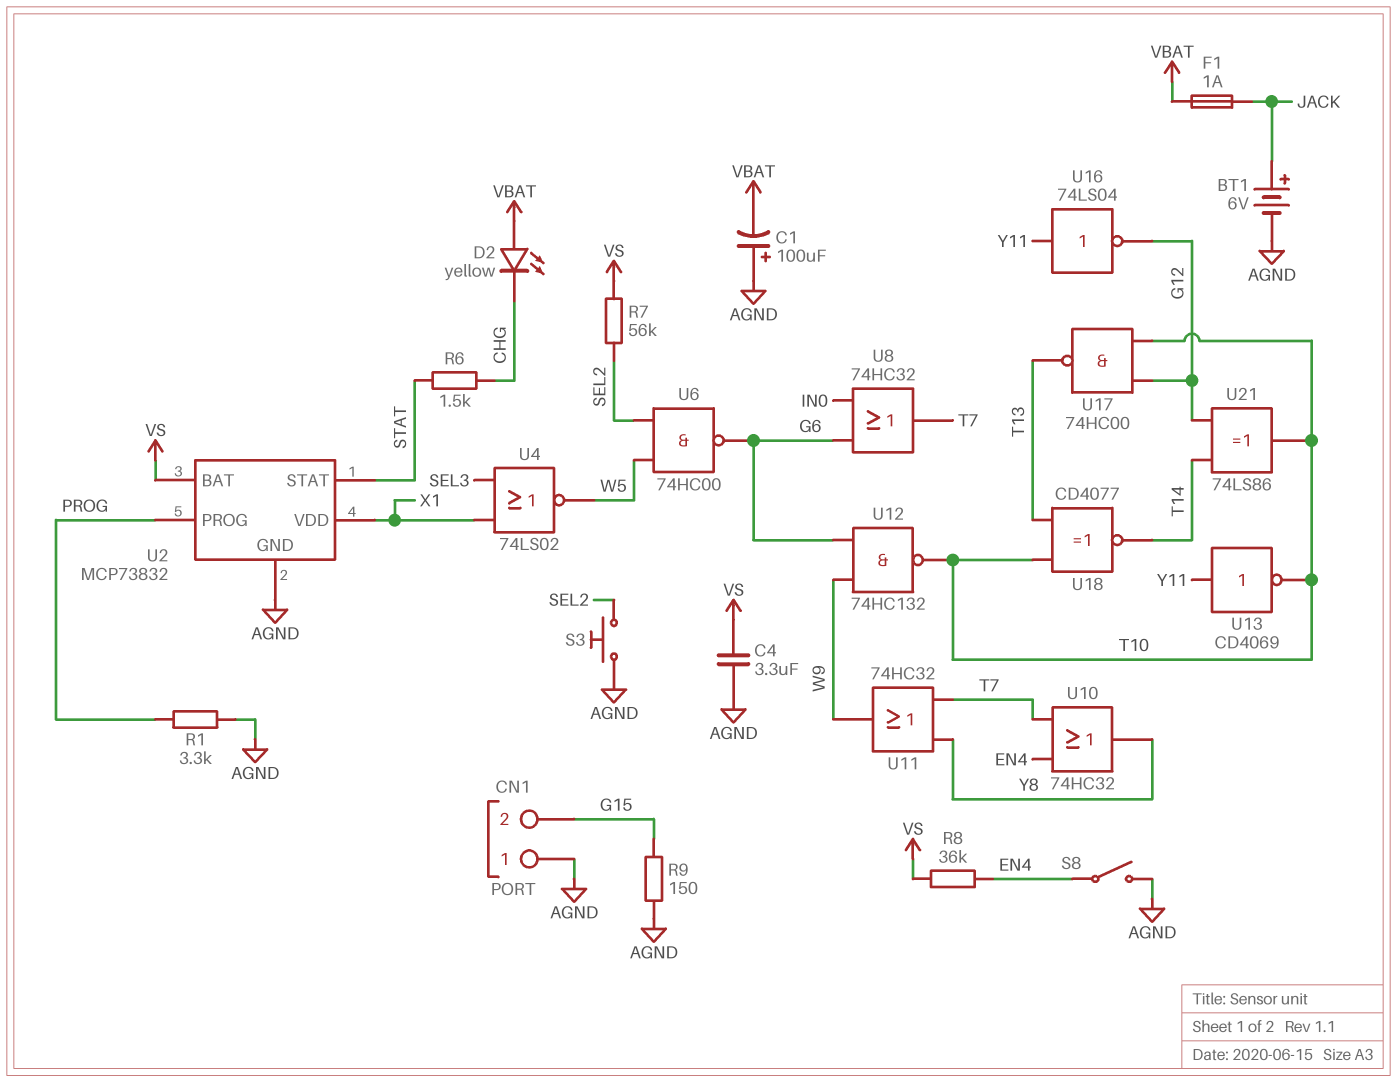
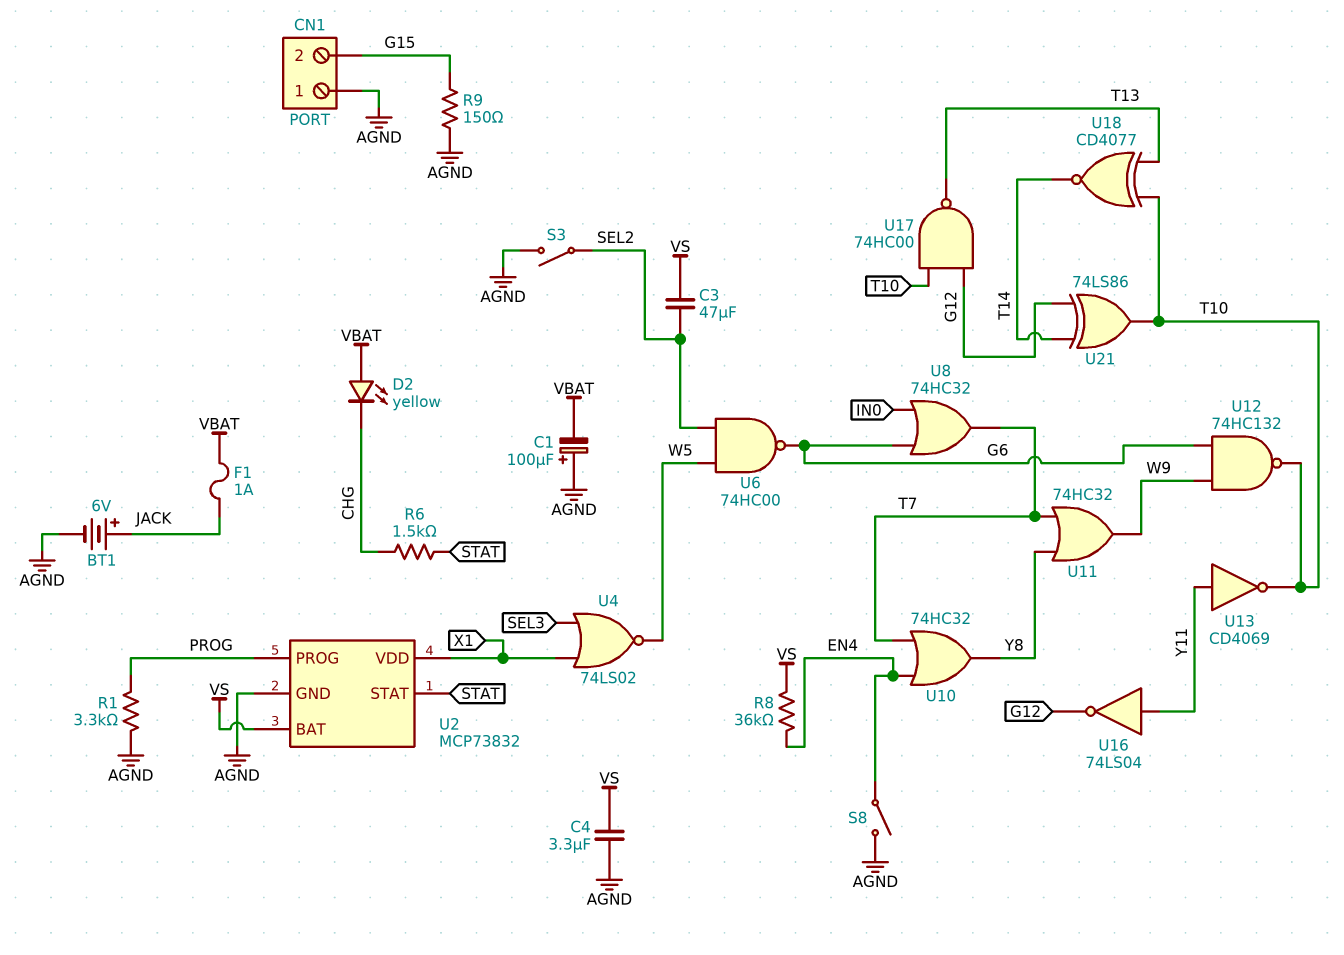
C3: none -> 47uF (SEL2, VS)
R7: 56k (SEL2, VS) -> none
S3: button (AGND, SEL2) -> switch (AGND, SEL2)

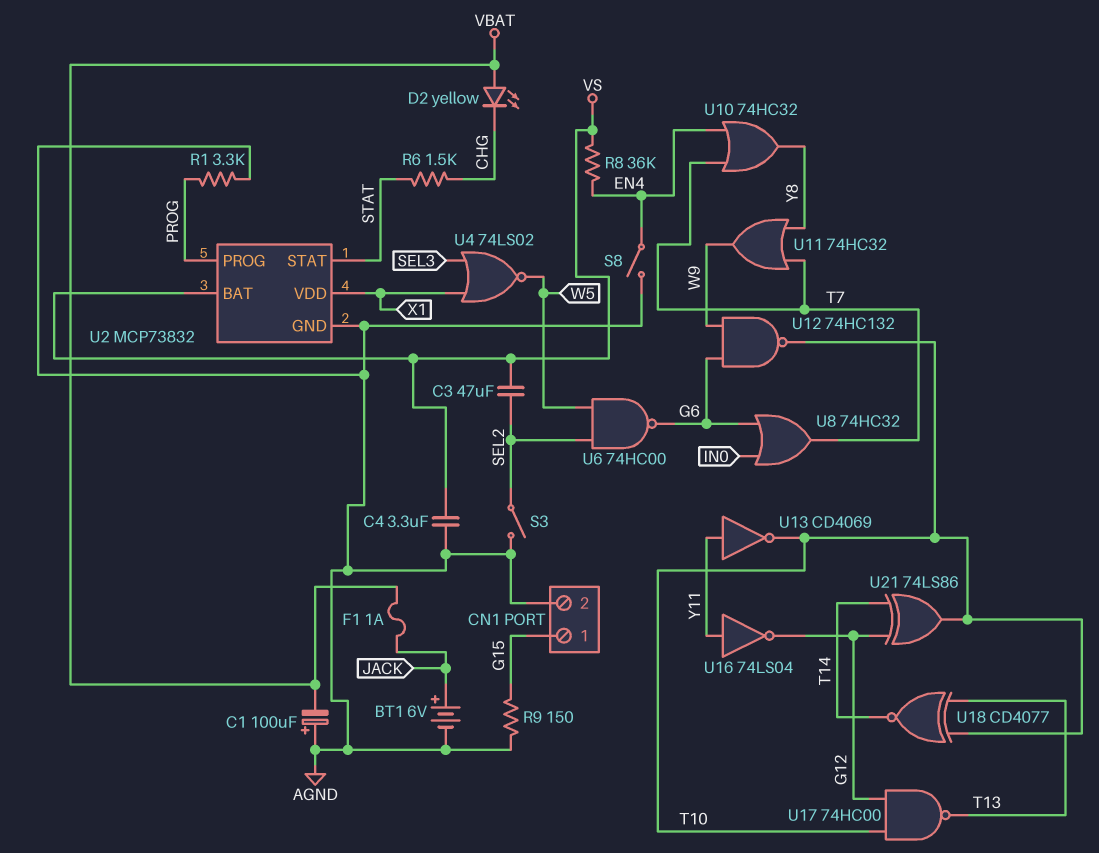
CN1 pin 1: AGND -> G15
CN1 pin 2: G15 -> AGND

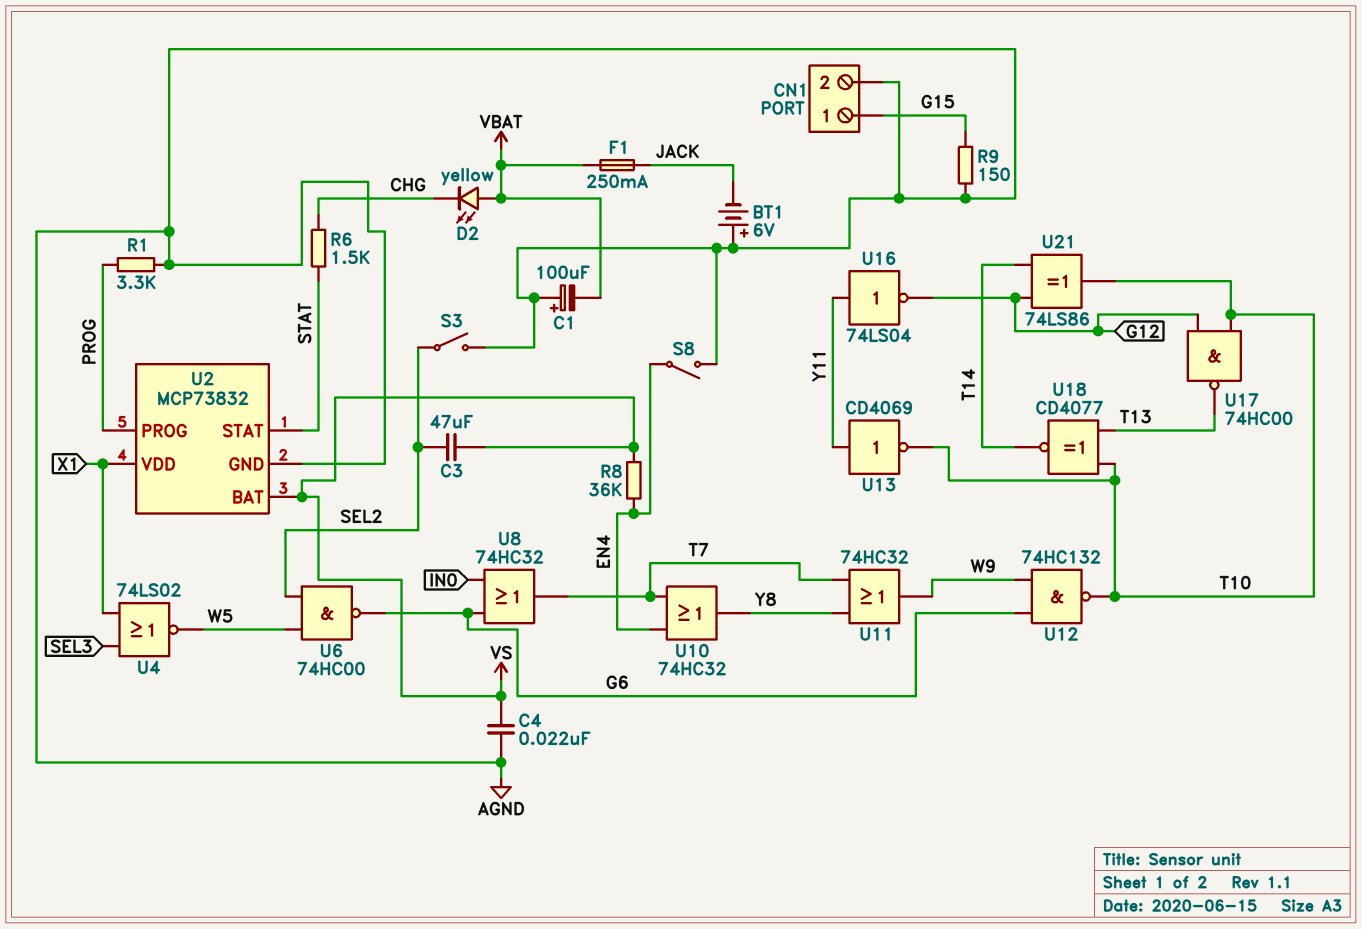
BT1: 6V (plus JACK, minus AGND) -> 6V (plus AGND, minus JACK)
C4: 3.3uF (AGND, VS) -> 22nF (AGND, VS)
F1: 1A (JACK, VBAT) -> 250mA (JACK, VBAT)

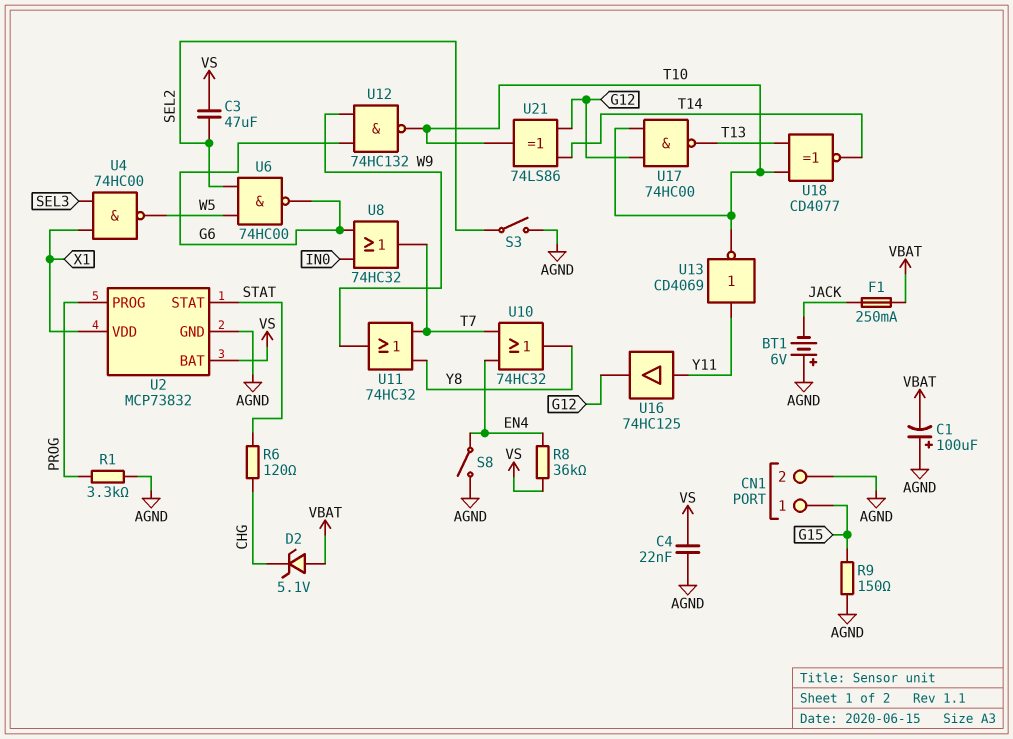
D2: LED yellow (A VBAT, K CHG) -> zener 5.1V (A VBAT, K CHG)
R6: 1.5k (CHG, STAT) -> 120 (CHG, STAT)
U4: NOR 74LS02 (in SEL3, in X1, out W5) -> NAND 74HC00 (in SEL3, in X1, out W5)
U16: NOT 74LS04 (in Y11, out G12) -> buffer 74HC125 (in Y11, out G12)

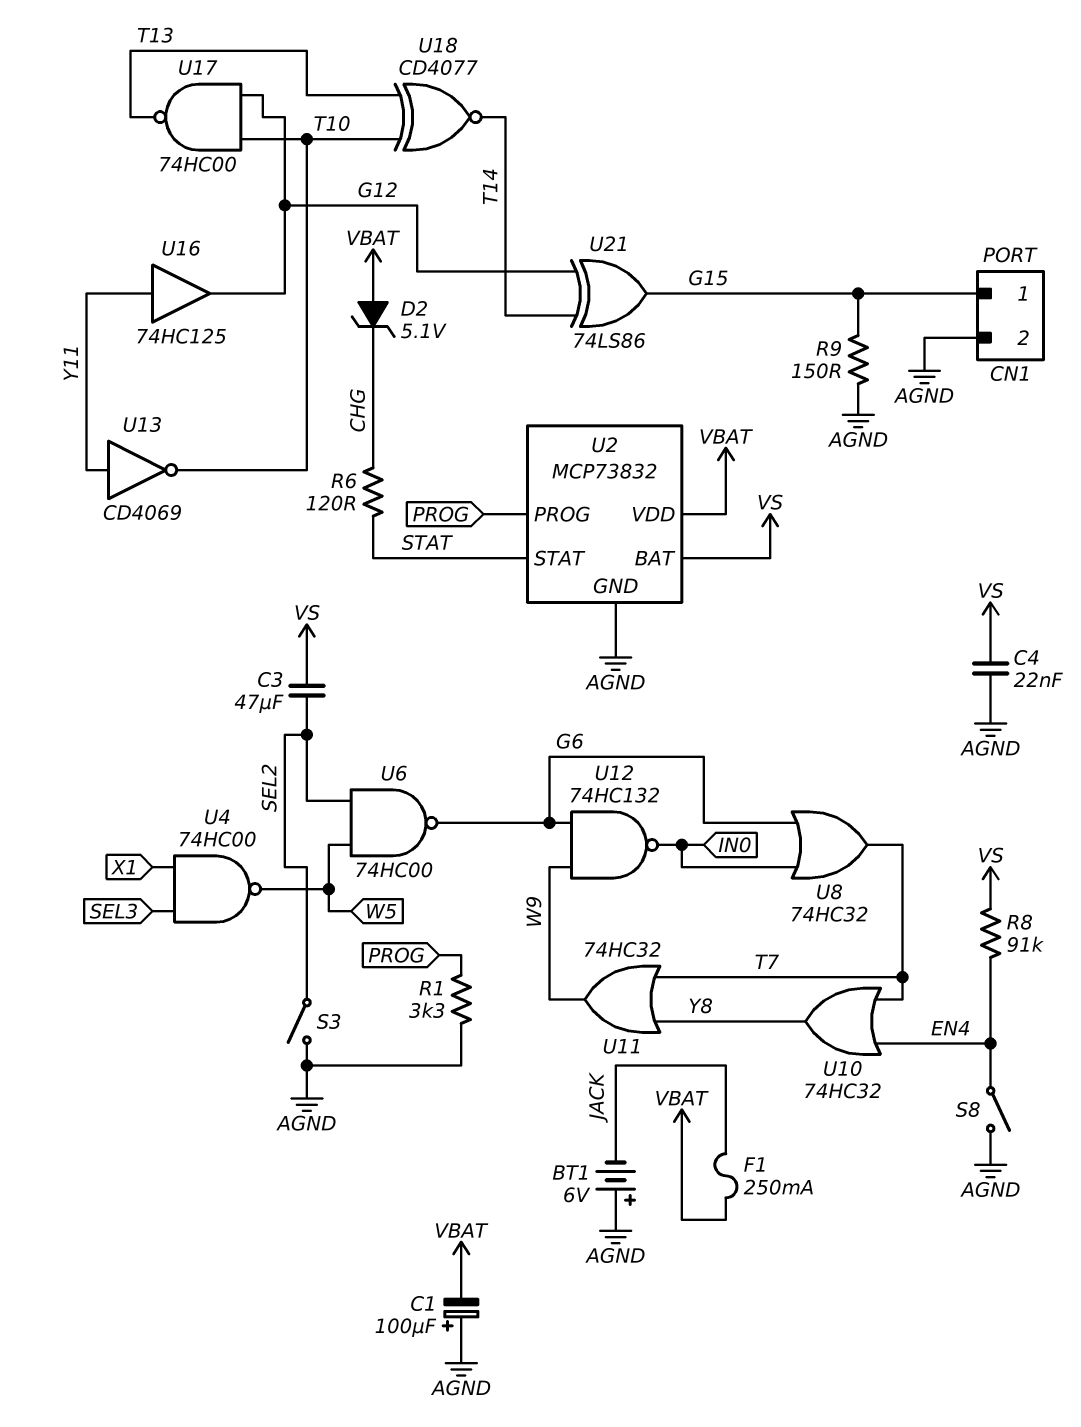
R8: 36k (EN4, VS) -> 91k (EN4, VS)
U2 pin VDD: X1 -> VBAT
U12: NAND 74HC132 (in G6, in W9, out T10) -> NAND 74HC132 (in G6, in W9, out IN0)
U21: XOR 74LS86 (in G12, in T14, out T10) -> XOR 74LS86 (in G12, in T14, out G15)

